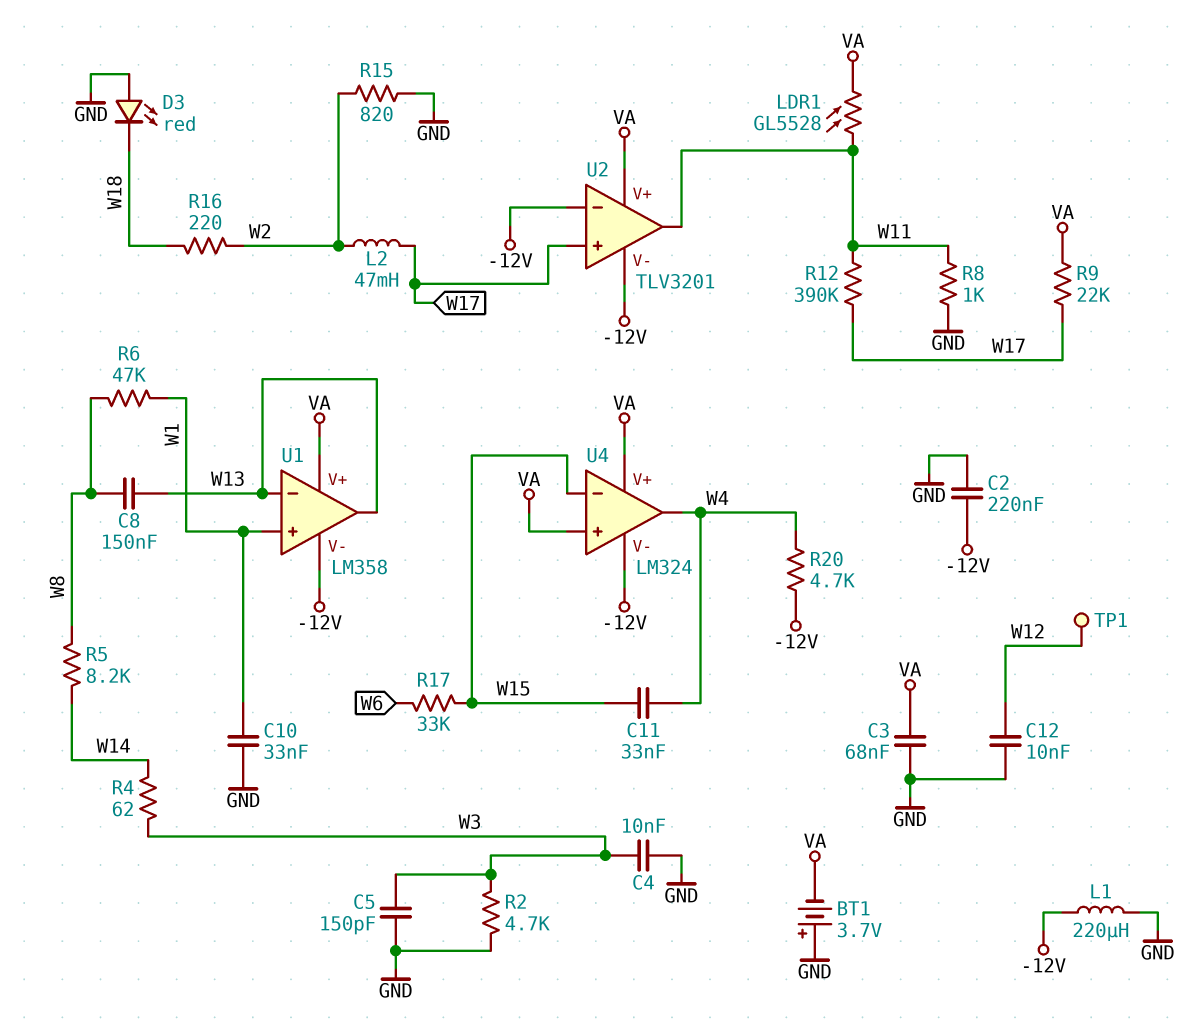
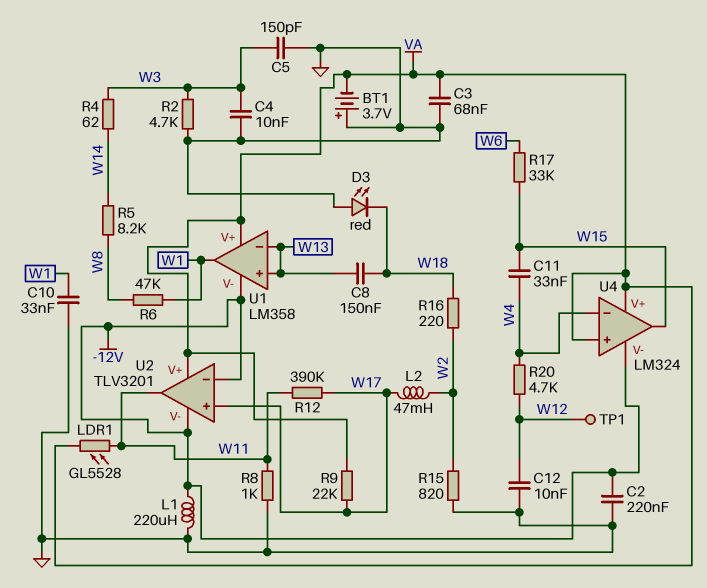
C8: 150nF (W8, W13) -> 150nF (W13, W18)
R20: 4.7k (-12V, W4) -> 4.7k (W4, W12)
U1 pin in+: W1 -> W13
U1 pin out: W13 -> W1
U4 pin in-: W15 -> W4
U4 pin out: W4 -> W15

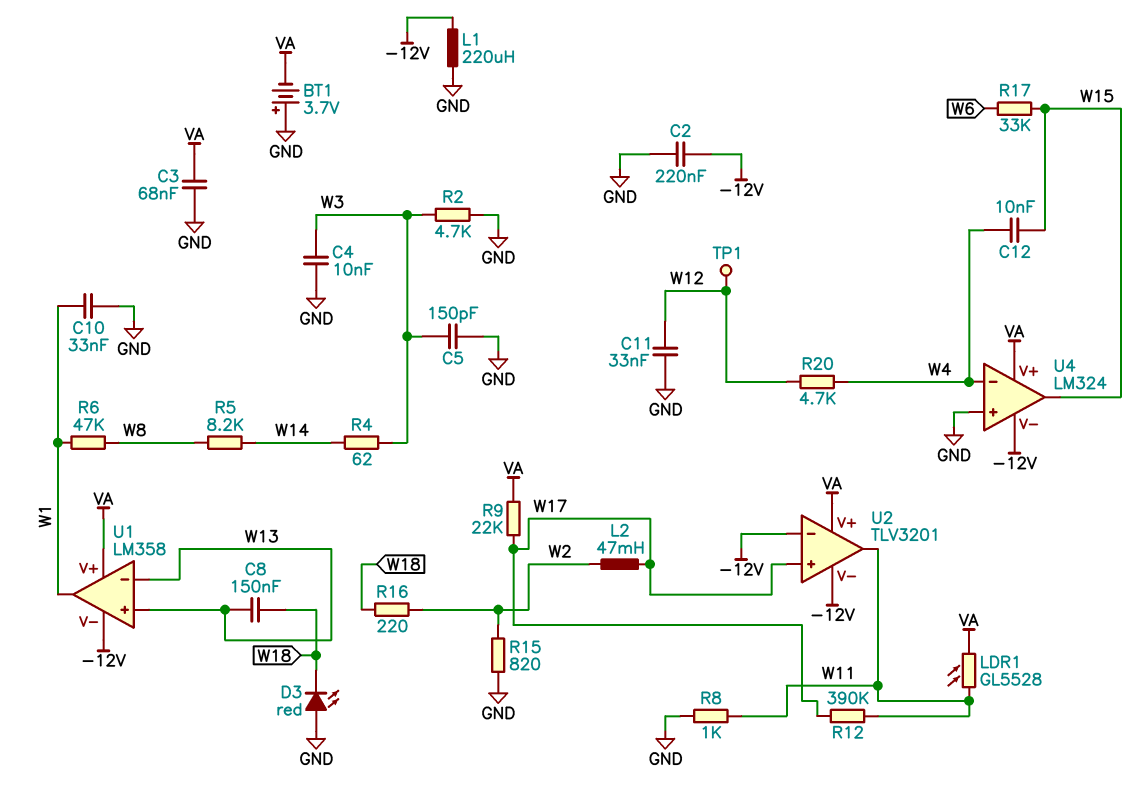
C11: 33nF (W4, W15) -> 33nF (GND, W12)
C12: 10nF (GND, W12) -> 10nF (W4, W15)
U4 pin in+: VA -> GND

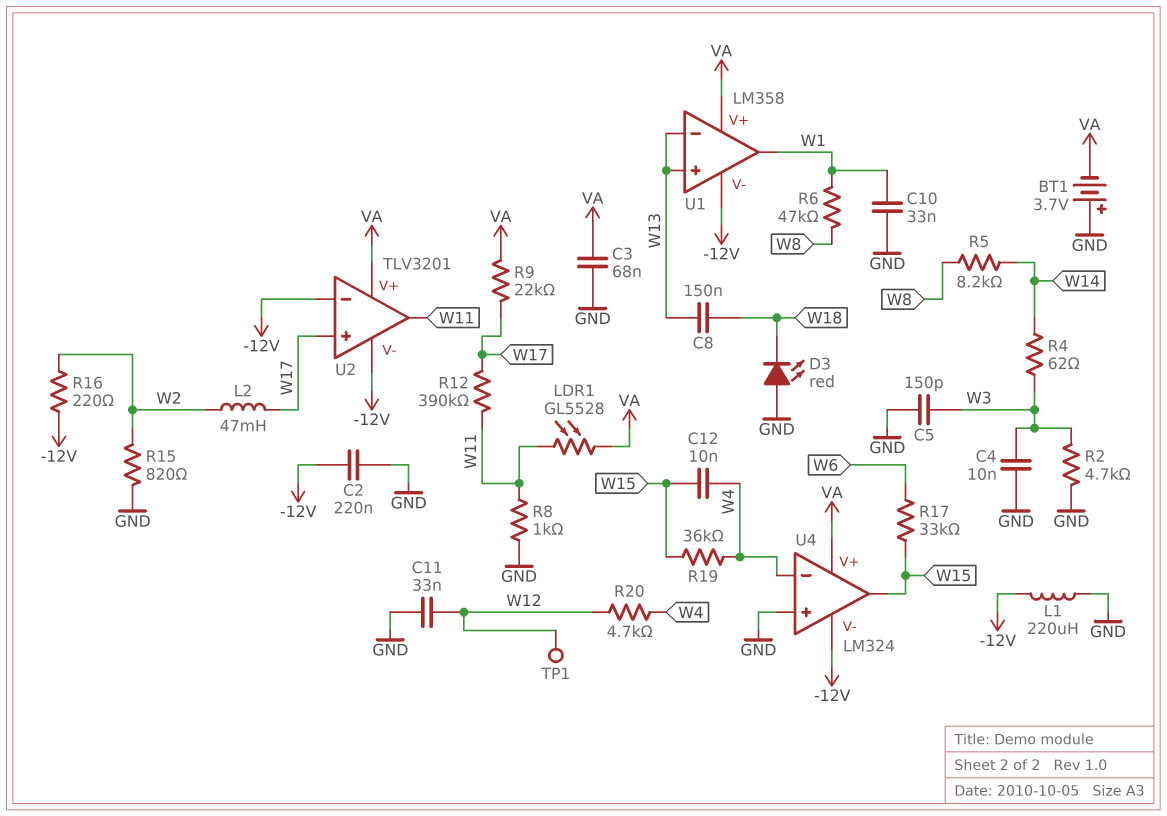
R16: 220 (W2, W18) -> 220 (-12V, W2)
R19: none -> 36k (W4, W15)

